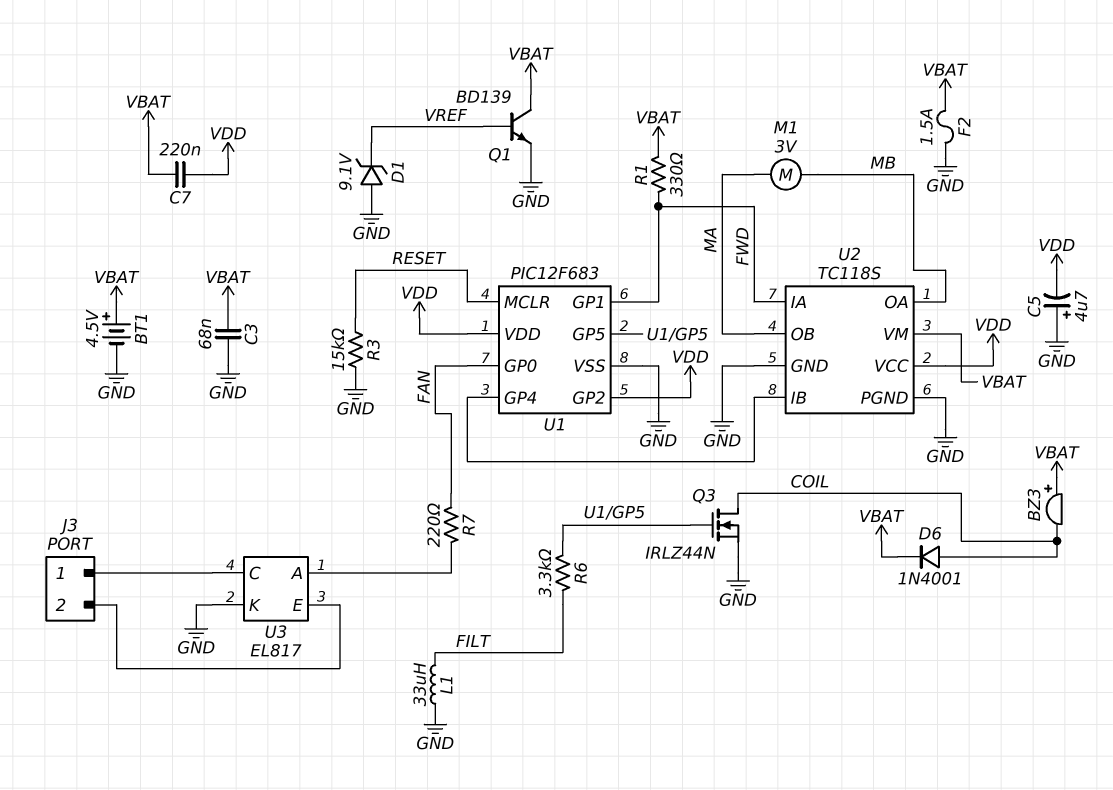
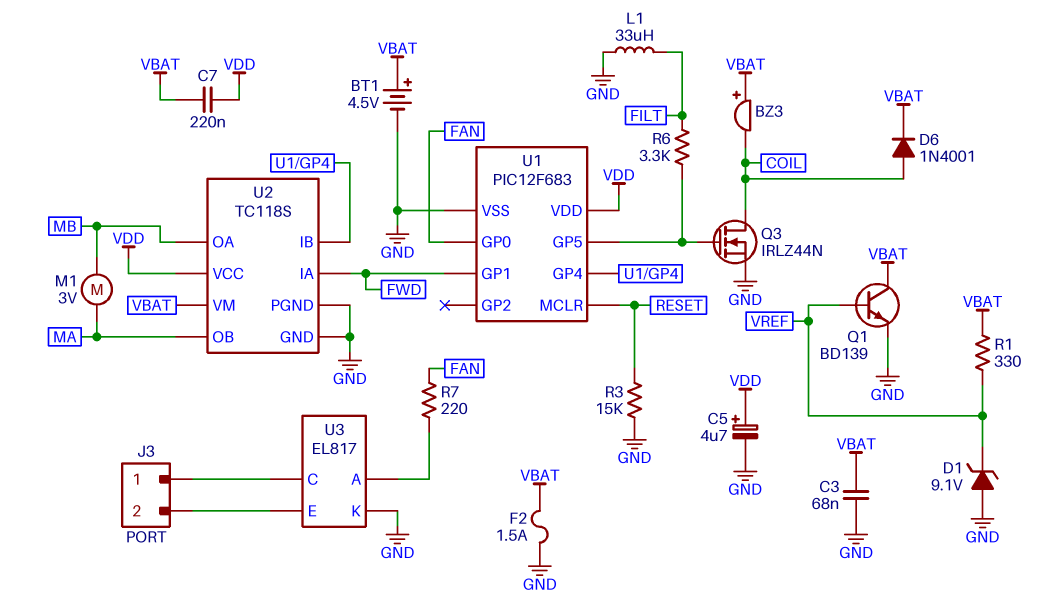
C5: 4.7uF (plus GND, minus VDD) -> 4.7uF (plus VDD, minus GND)
R1: 330 (FWD, VBAT) -> 330 (VBAT, VREF)
U1 pin GP2: VDD -> none

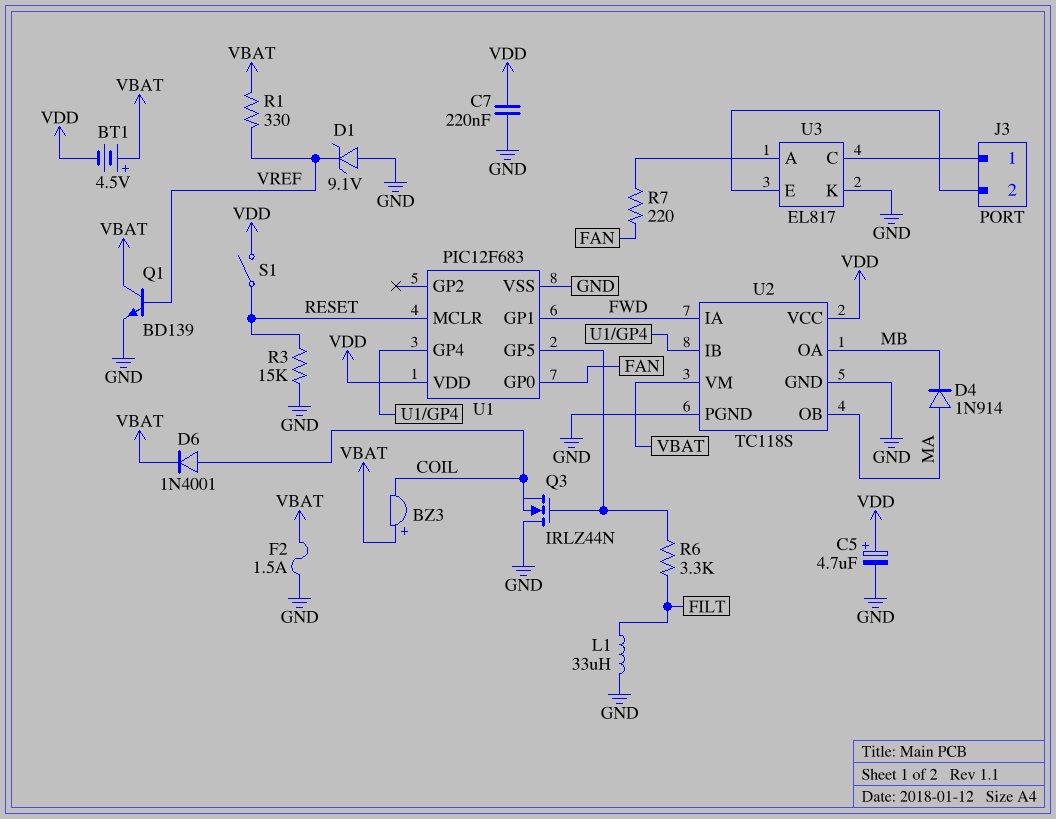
BT1: 4.5V (plus VBAT, minus GND) -> 4.5V (plus VBAT, minus VDD)
C3: 68nF (GND, VBAT) -> none
C7: 220nF (VBAT, VDD) -> 220nF (GND, VDD)
D4: none -> diode 1N914 (A MA, K MB)
M1: motor 3V (MA, MB) -> none
Q3: NMOS IRLZ44N (G U1/GP5, D COIL, S GND) -> NMOS IRLZ44N (G U1/GP5, D GND, S COIL)
S1: none -> switch (RESET, VDD)

